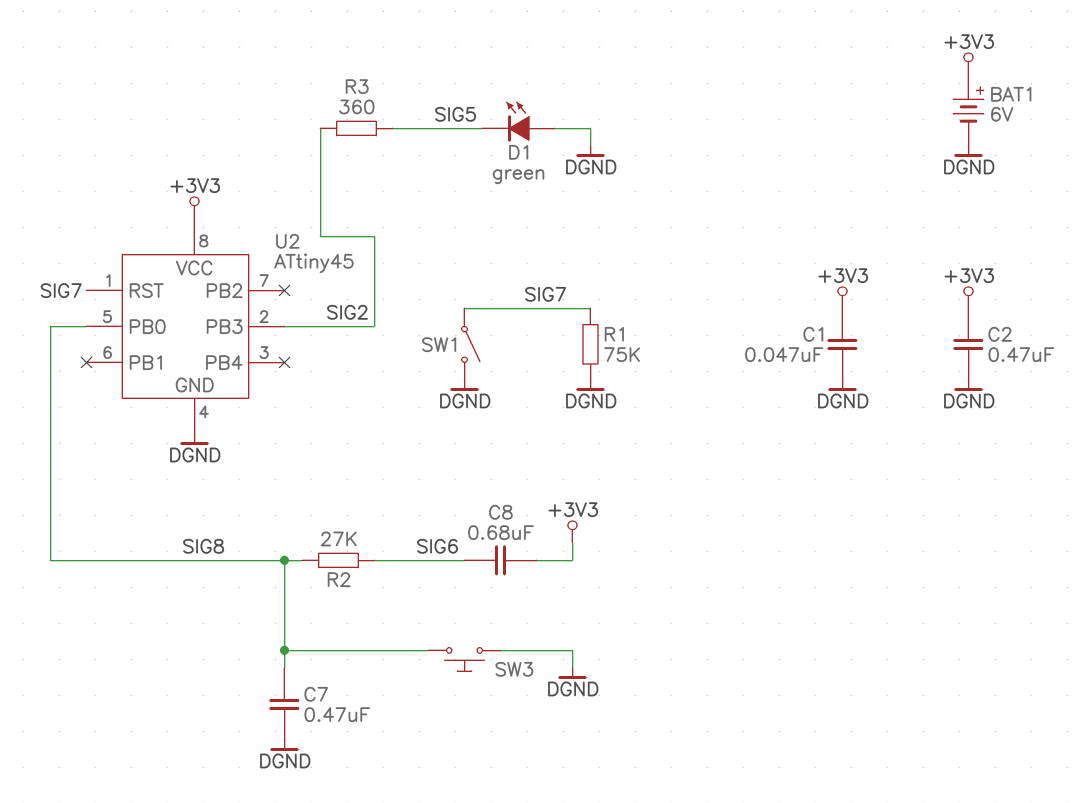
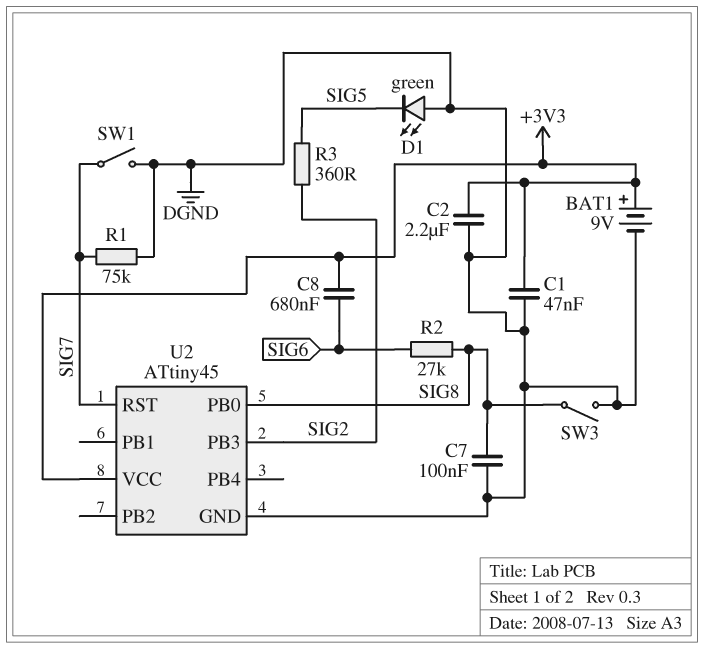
BAT1: 6V (plus +3V3, minus DGND) -> 9V (plus +3V3, minus DGND)
C2: 470nF (+3V3, DGND) -> 2.2uF (+3V3, DGND)
C7: 470nF (DGND, SIG8) -> 100nF (DGND, SIG8)
SW3: button (DGND, SIG8) -> switch (DGND, SIG8)

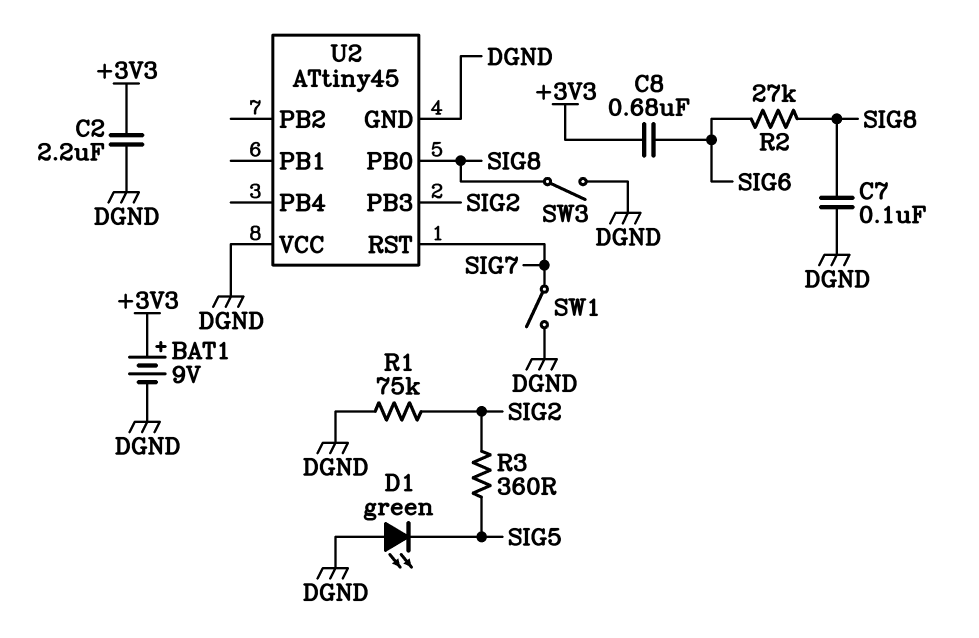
C1: 47nF (+3V3, DGND) -> none
R1: 75k (DGND, SIG7) -> 75k (DGND, SIG2)
U2 pin VCC: +3V3 -> DGND

